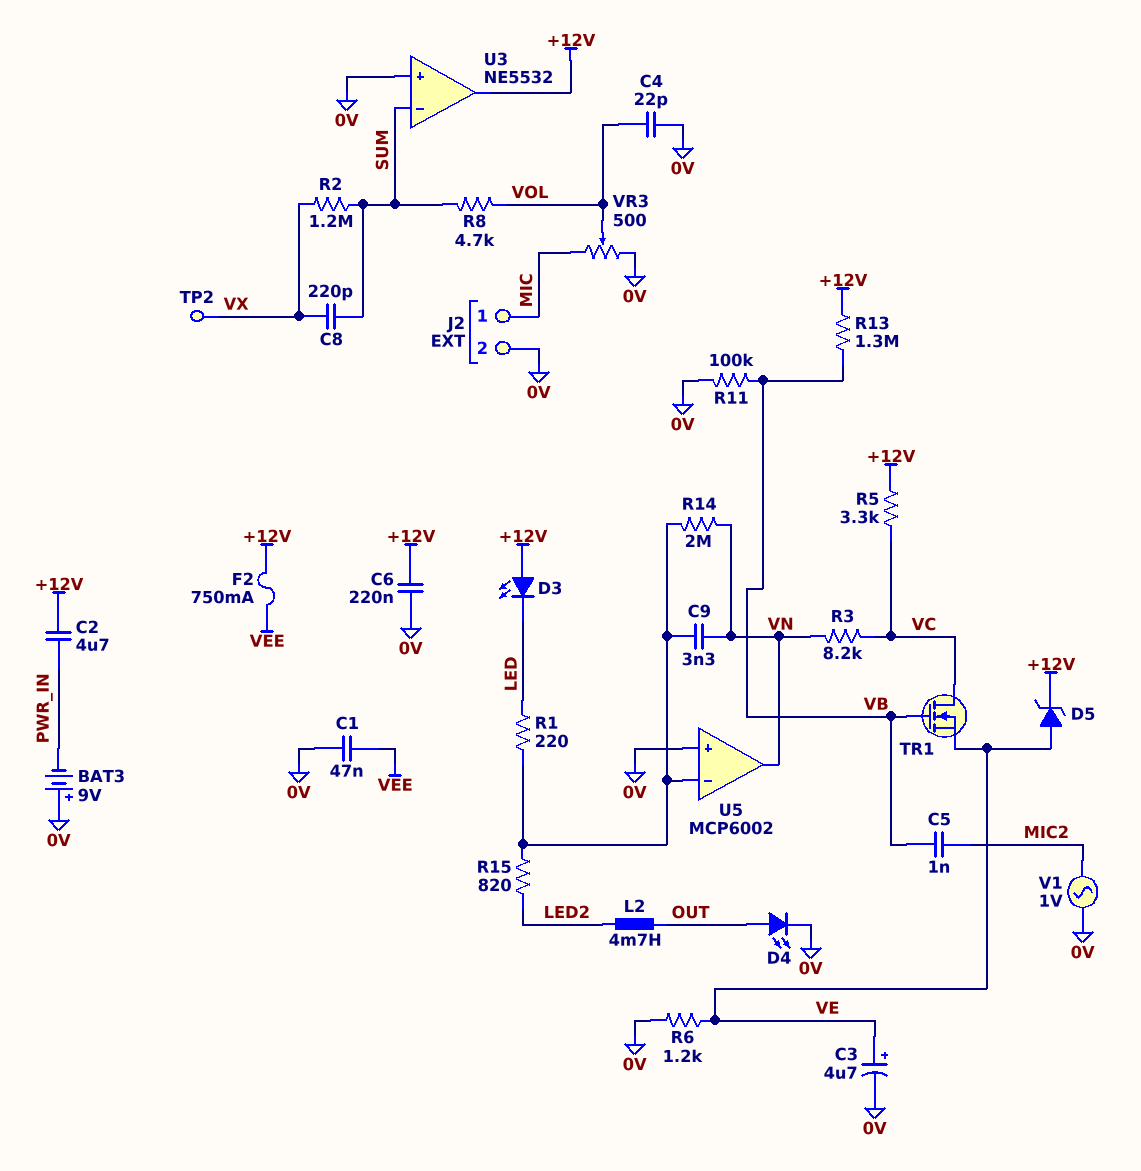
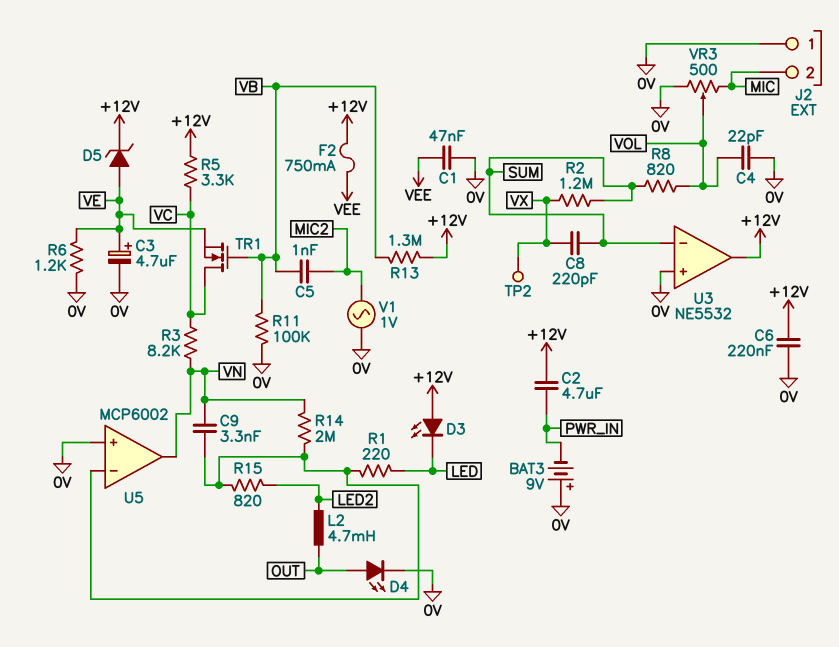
J2 pin 1: MIC -> 0V
J2 pin 2: 0V -> MIC
R8: 4.7k (SUM, VOL) -> 820 (SUM, VOL)

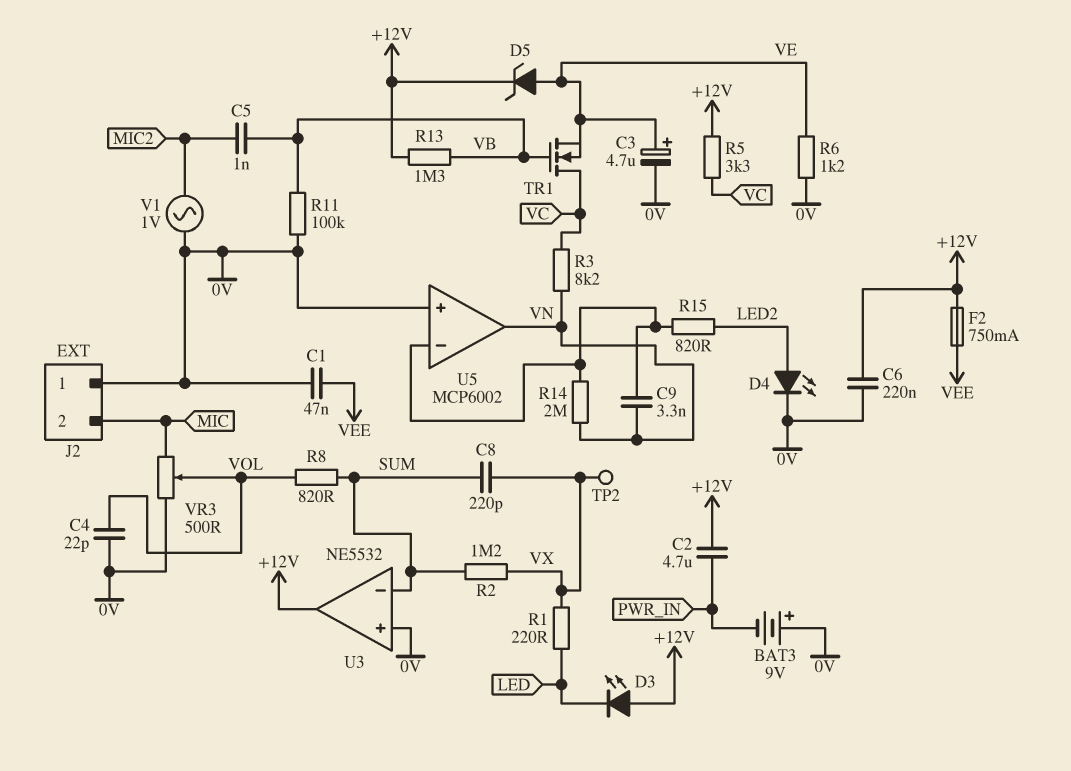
D4: LED (A OUT, K 0V) -> LED (A LED2, K 0V)
L2: 4.7mH (LED2, OUT) -> none
R1: 220 (LED, U5/in-) -> 220 (LED, VX)

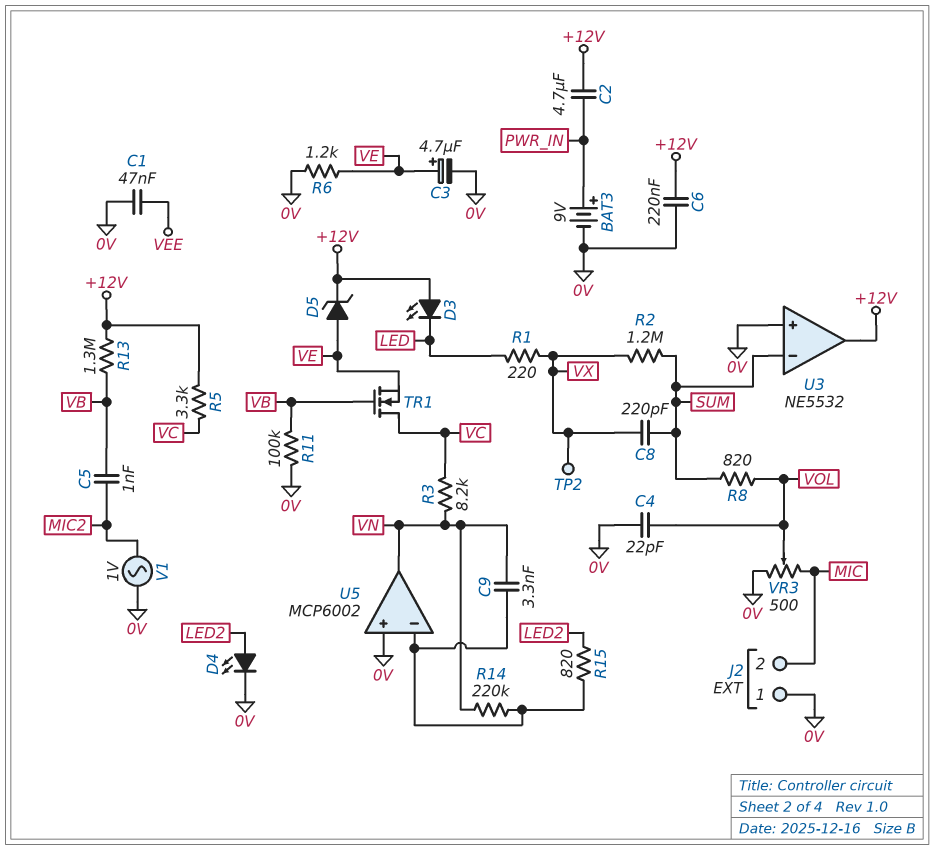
BAT3: 9V (plus 0V, minus PWR_IN) -> 9V (plus PWR_IN, minus 0V)
F2: 750mA (+12V, VEE) -> none
R14: 2M (U5/in-, VN) -> 220k (U5/in-, VN)

